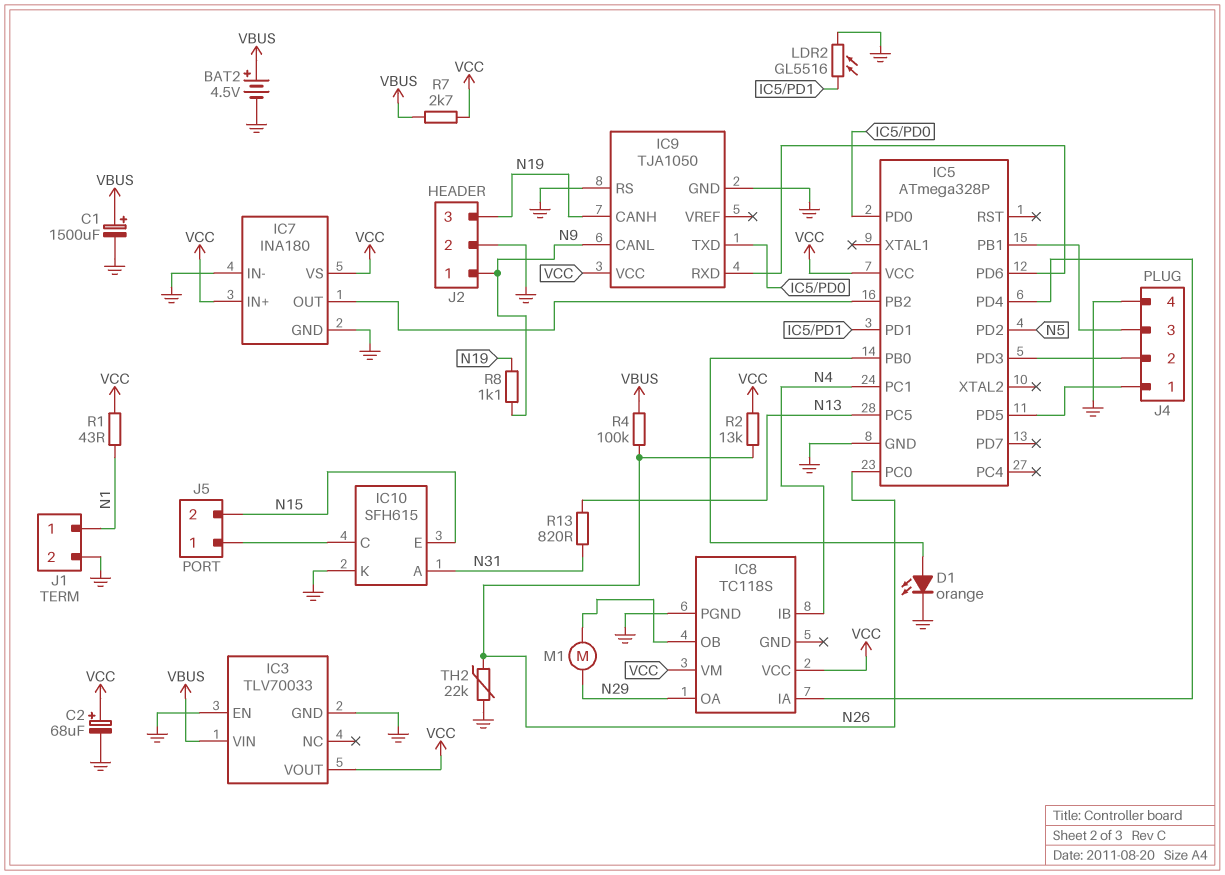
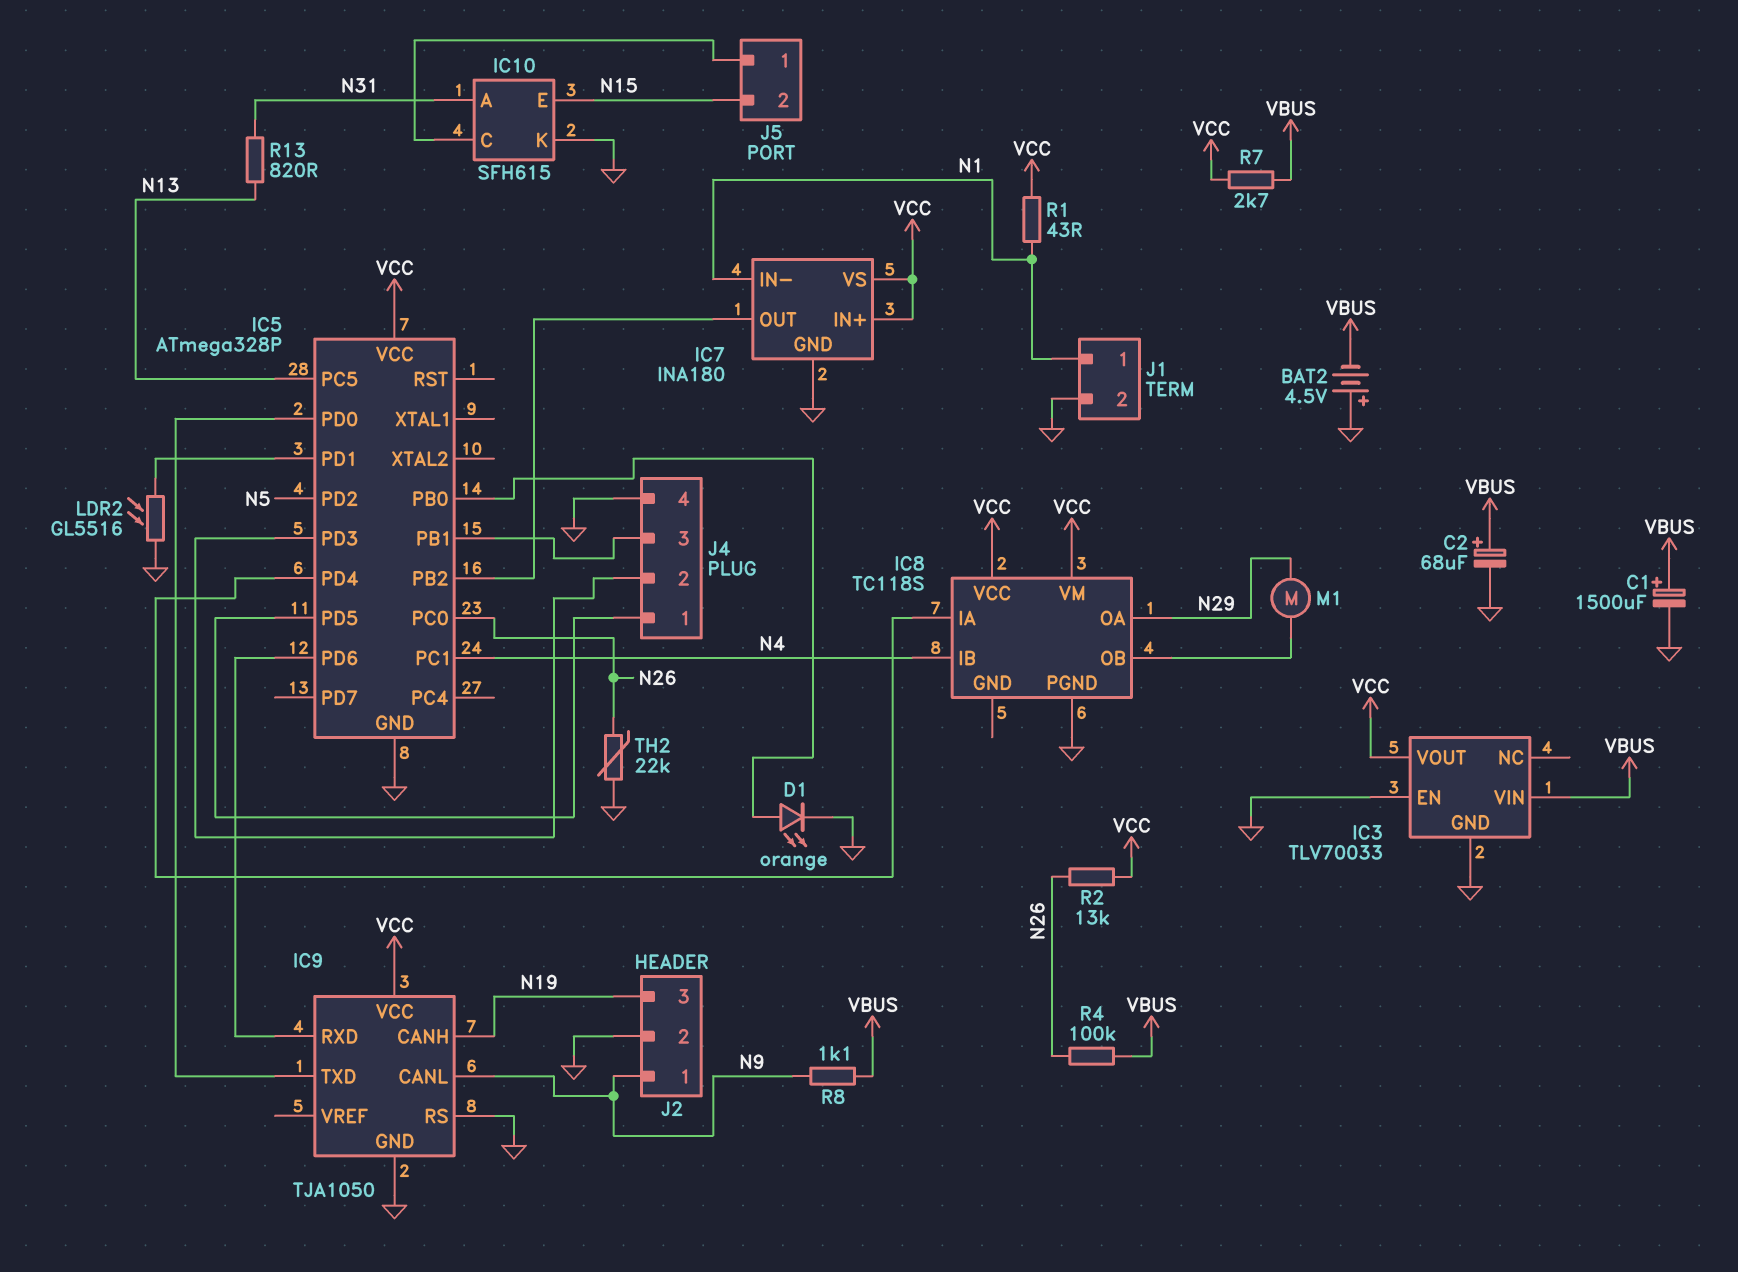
BAT2: 4.5V (plus VBUS, minus GND) -> 4.5V (plus GND, minus VBUS)
C2: 68uF (plus VCC, minus GND) -> 68uF (plus VBUS, minus GND)
IC7 pin IN-: GND -> N1
R8: 1.1k (N9, N19) -> 1.1k (N9, VBUS)

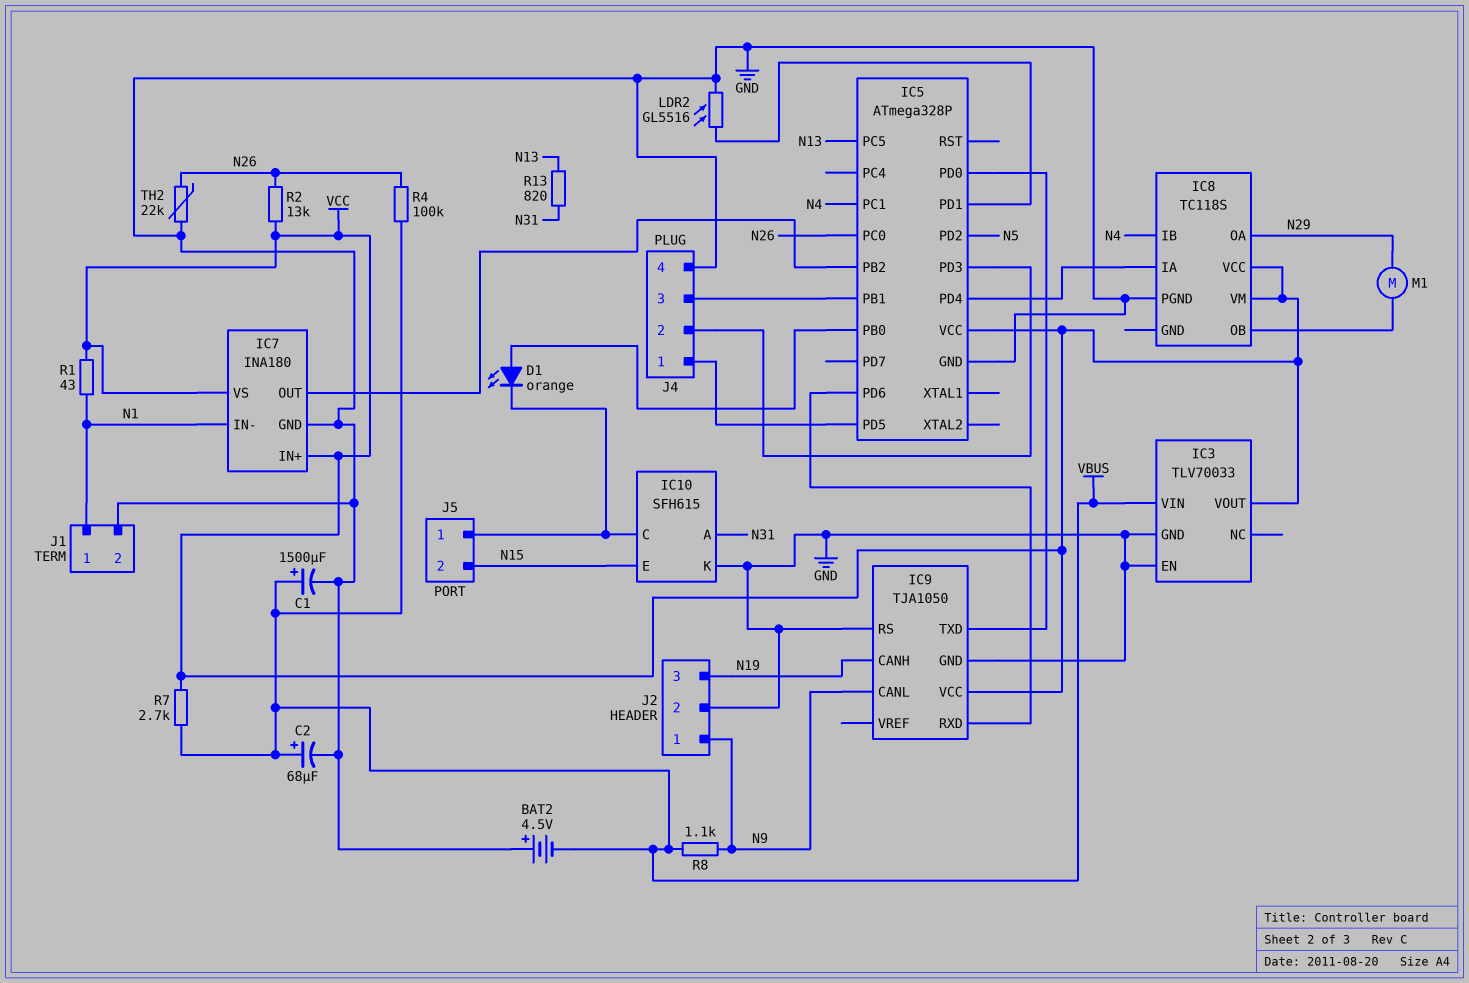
D1: LED orange (A IC5/PB0, K GND) -> LED orange (A IC5/PB0, K IC10/C)

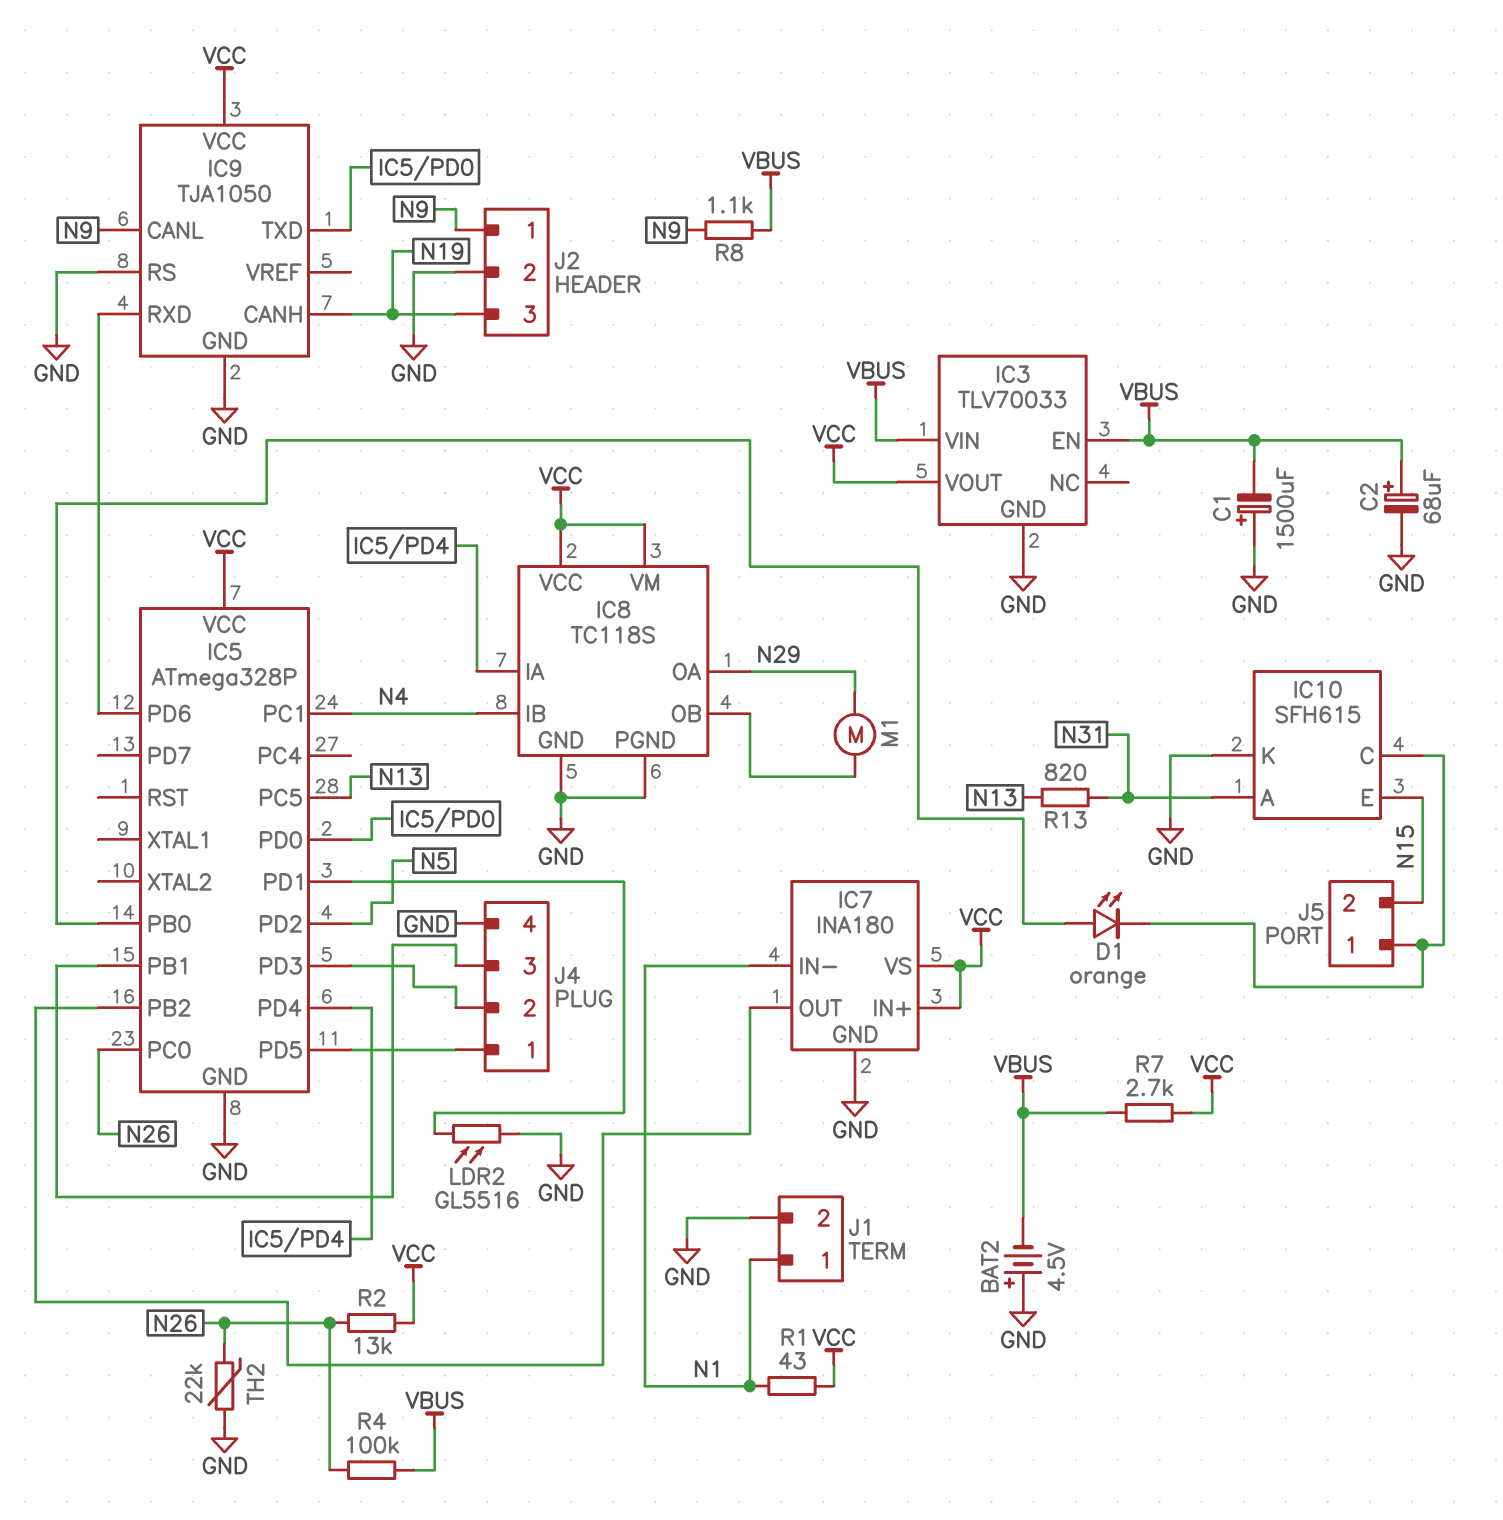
C1: 1500uF (plus VBUS, minus GND) -> 1500uF (plus GND, minus VBUS)
IC3 pin EN: GND -> VBUS
IC8 pin GND: none -> GND

